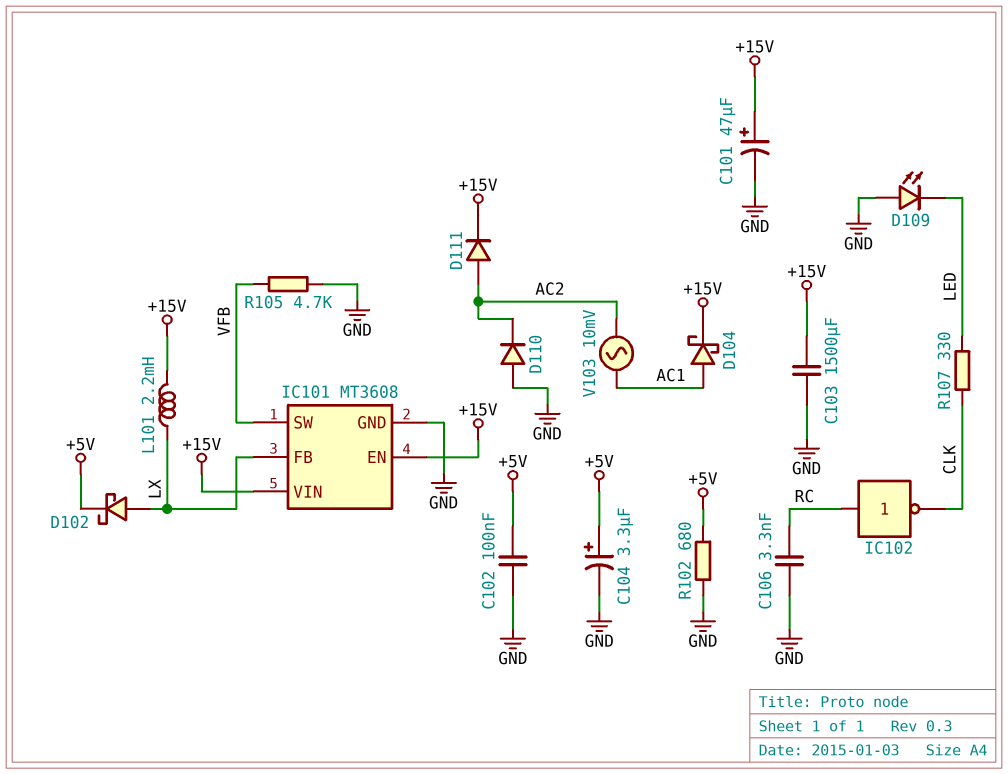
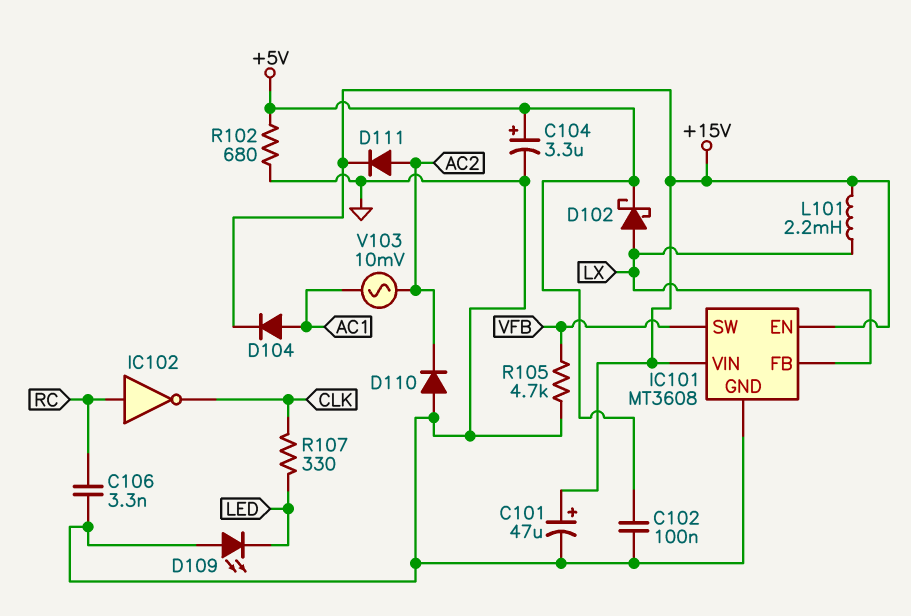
C103: 1500uF (+15V, GND) -> none
D104: schottky (A AC1, K +15V) -> diode (A AC1, K +15V)

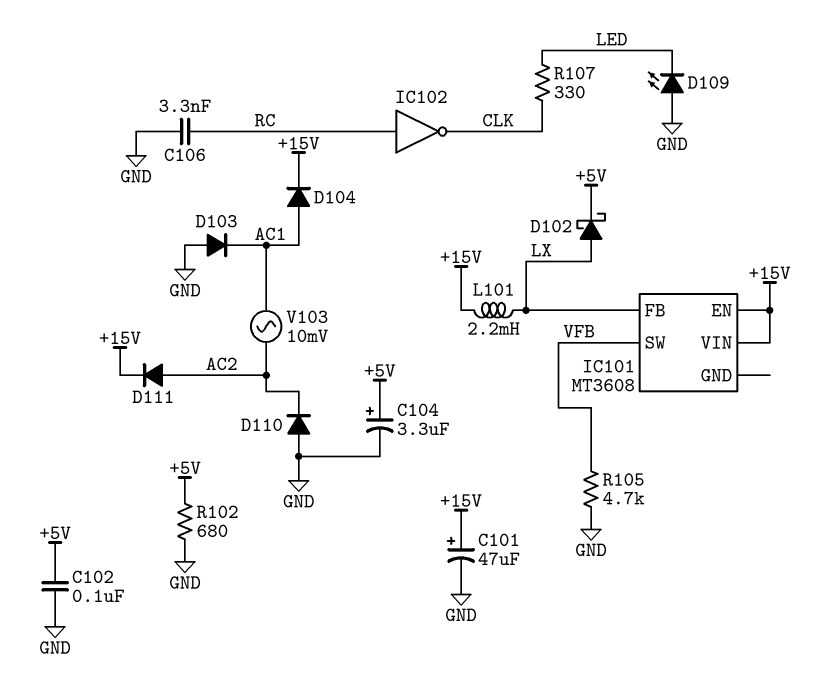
D103: none -> diode (A GND, K AC1)
IC101 pin GND: GND -> none

